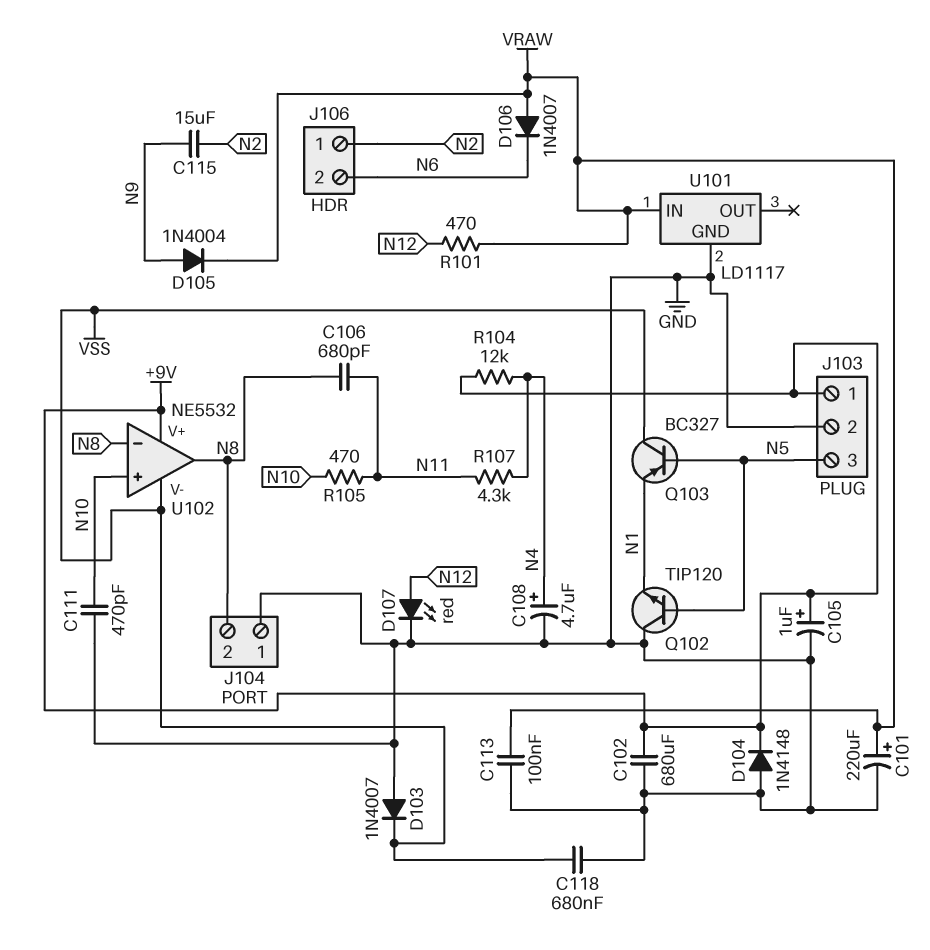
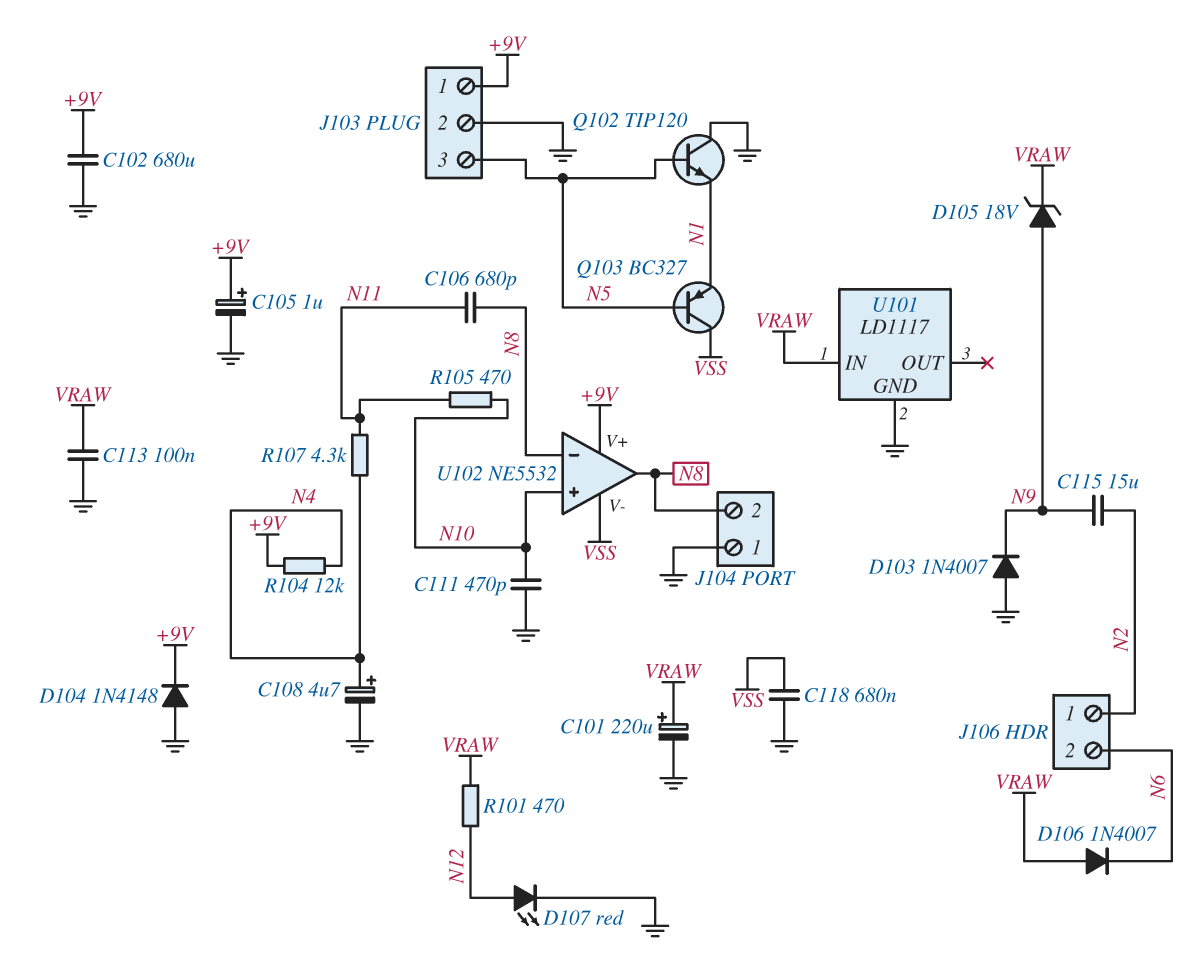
D103: diode 1N4007 (A GND, K VSS) -> diode 1N4007 (A GND, K N9)
D105: diode 1N4004 (A N9, K VRAW) -> zener 18V (A N9, K VRAW)

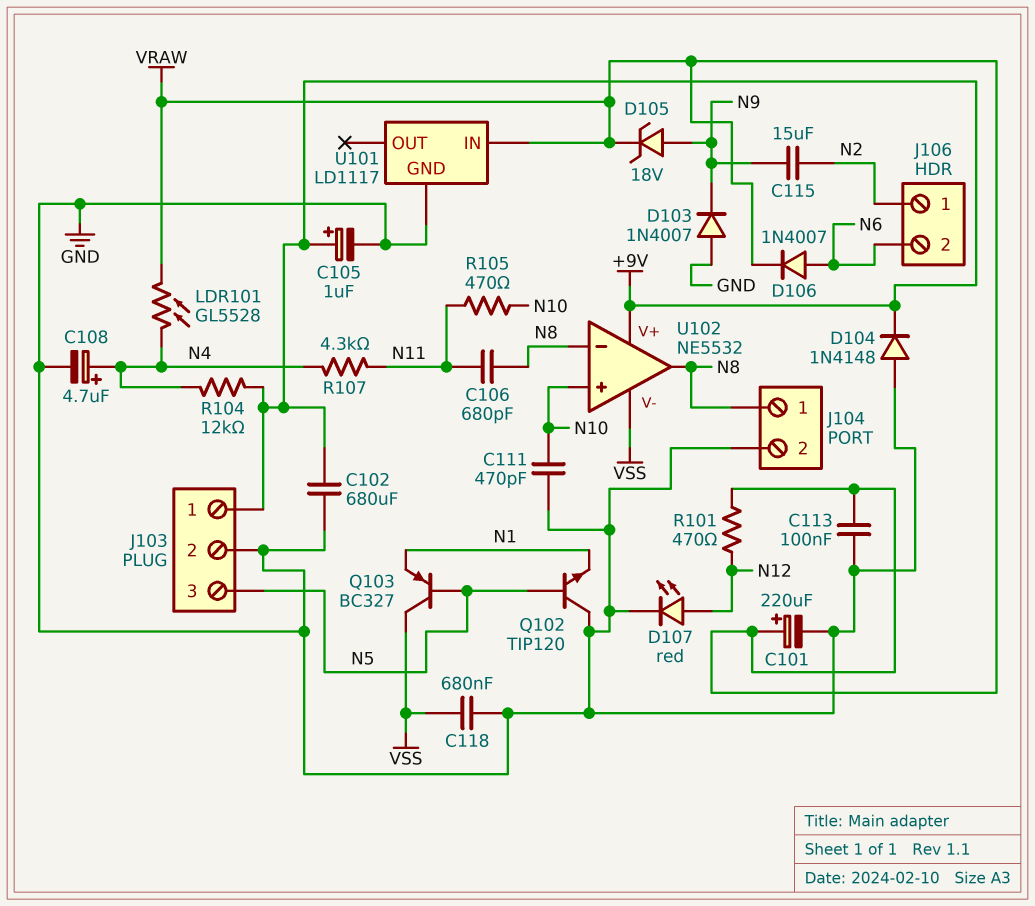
D106: diode 1N4007 (A VRAW, K N6) -> diode 1N4007 (A N6, K VRAW)
J104 pin 1: GND -> N8
J104 pin 2: N8 -> GND
LDR101: none -> GL5528 (N4, VRAW)

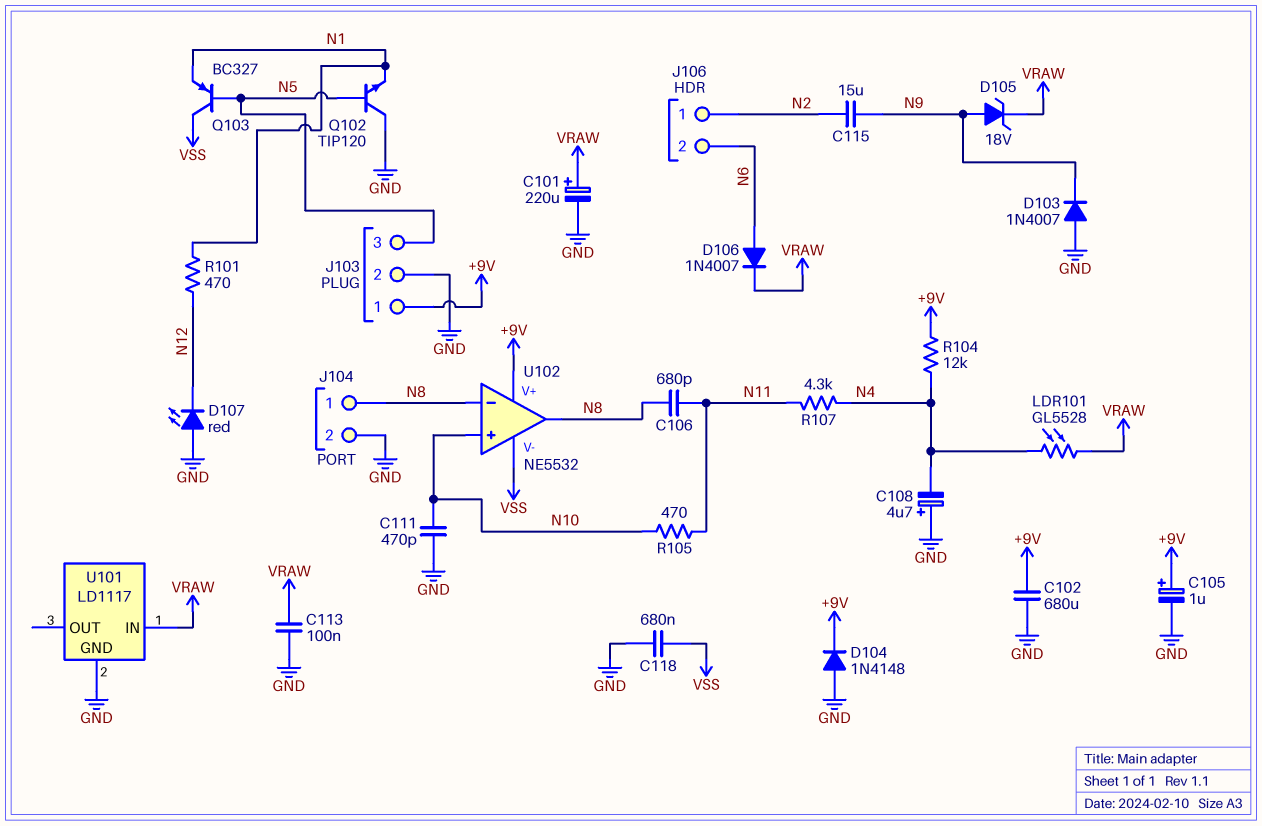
C108: 4.7uF (plus N4, minus GND) -> 4.7uF (plus GND, minus N4)
D107: LED red (A N12, K GND) -> LED red (A GND, K N12)
R101: 470 (N12, VRAW) -> 470 (N1, N12)

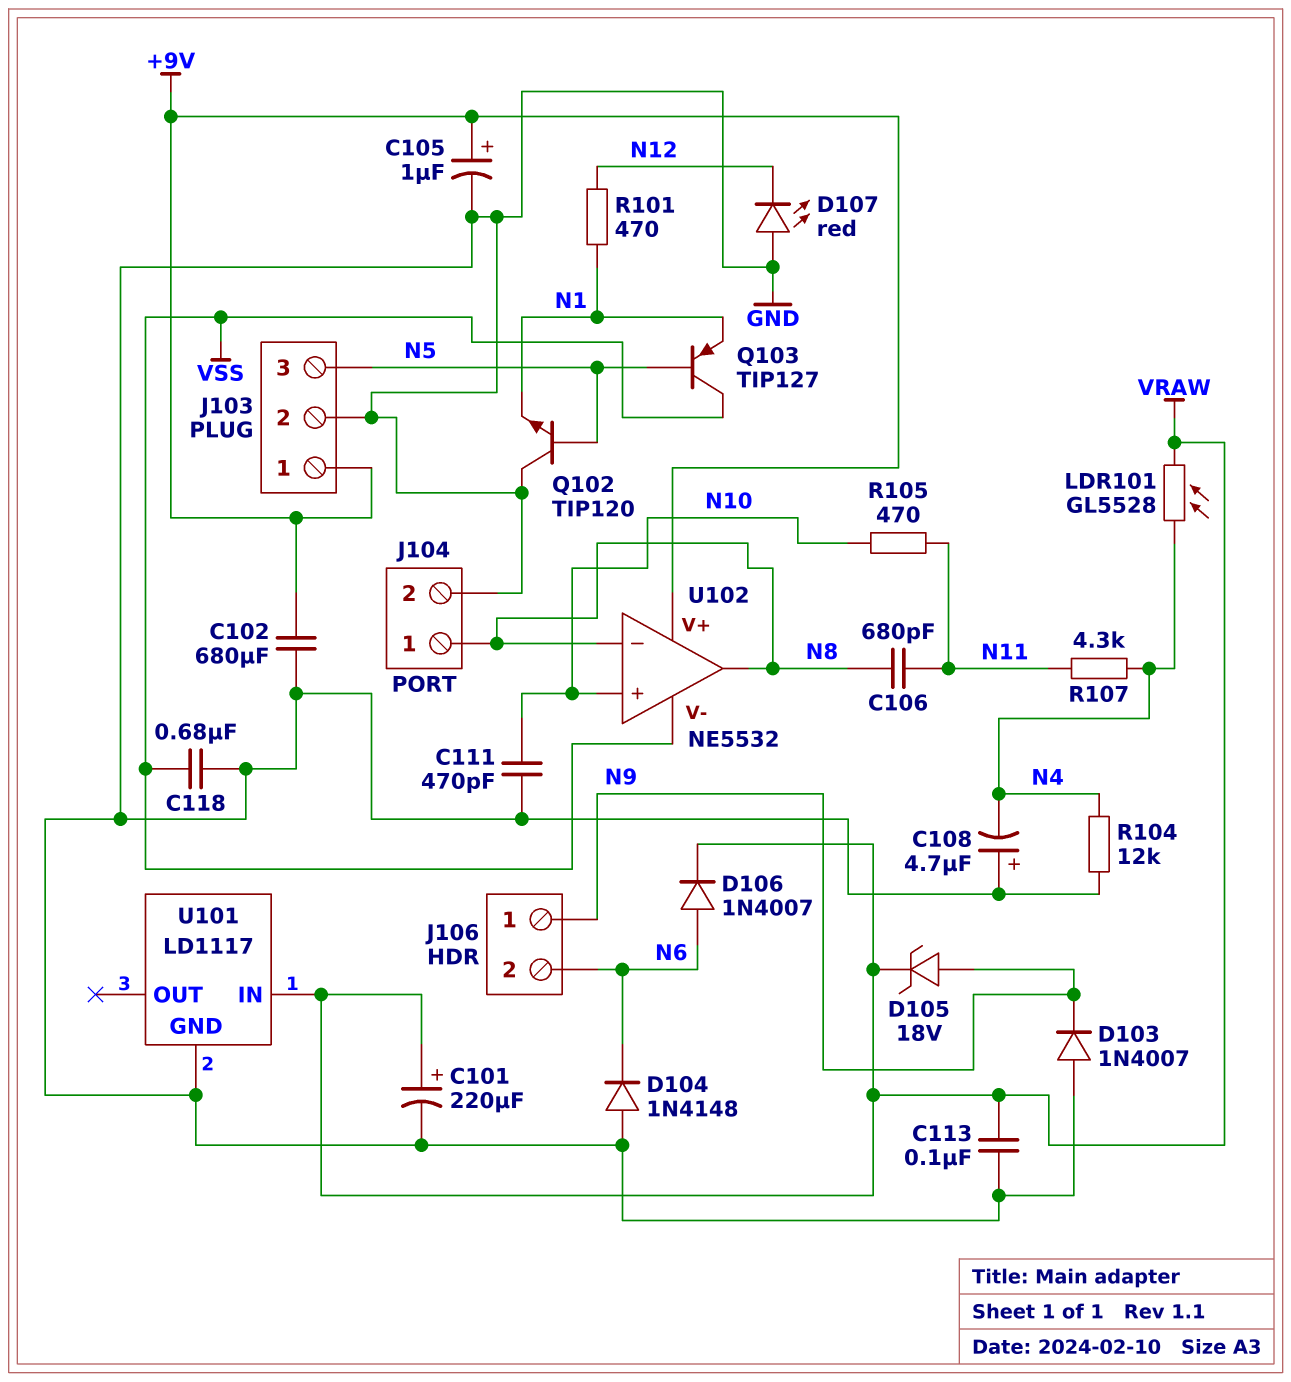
C115: 15uF (N2, N9) -> none
D104: diode 1N4148 (A GND, K +9V) -> diode 1N4148 (A GND, K N6)
J106 pin 1: N2 -> N9
Q103: PNP BC327 (B N5, C VSS, E N1) -> PNP TIP127 (B N5, C VSS, E N1)
R104: 12k (+9V, N4) -> 12k (GND, N4)

